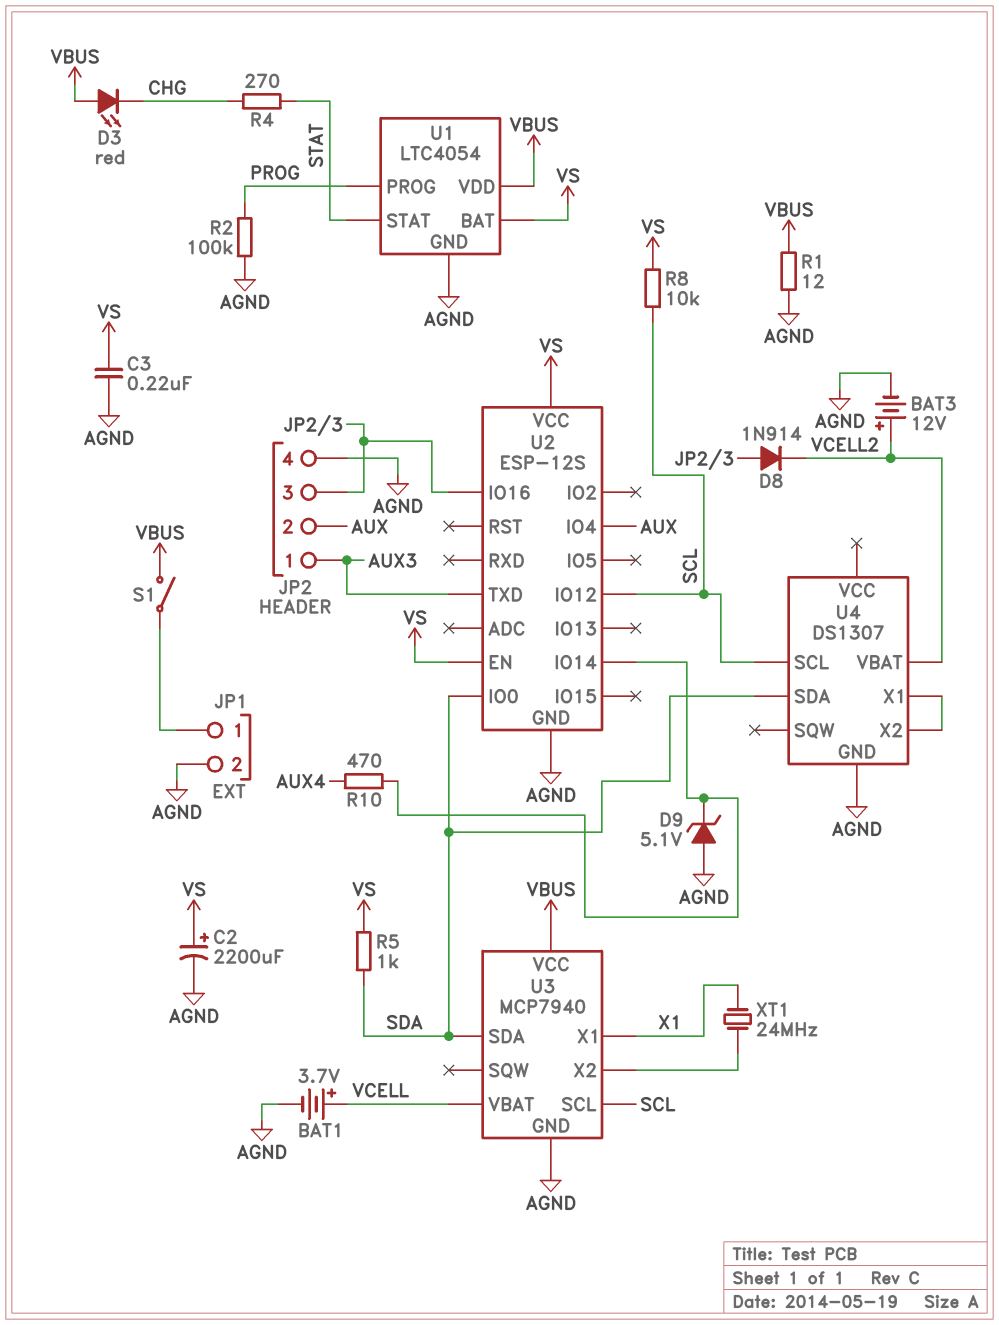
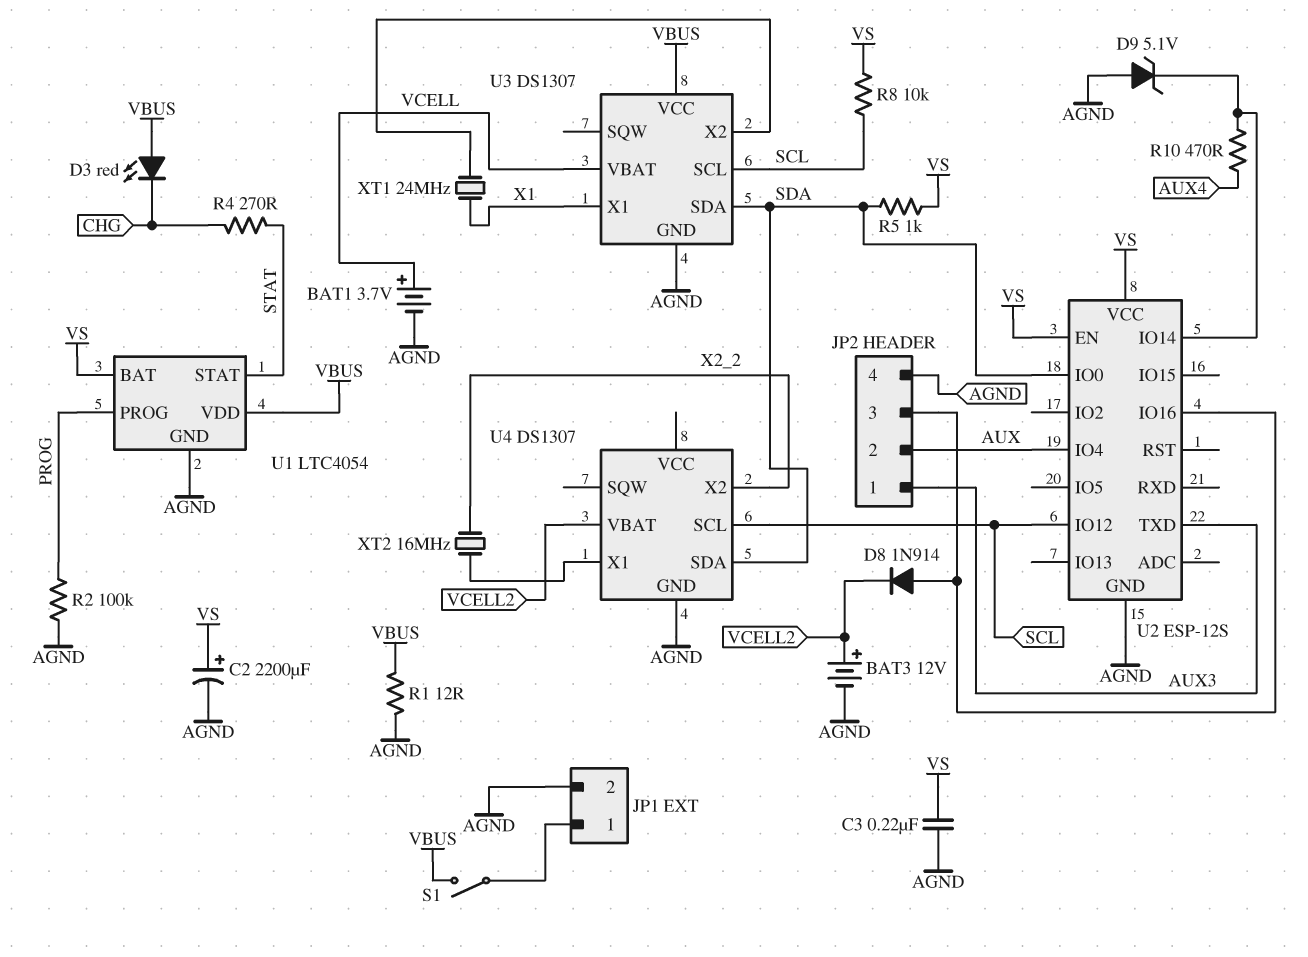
U3: MCP7940 -> DS1307
U4 pin X2: U4/X1 -> X2_2
XT2: none -> 16MHz (U4/X1, X2_2)

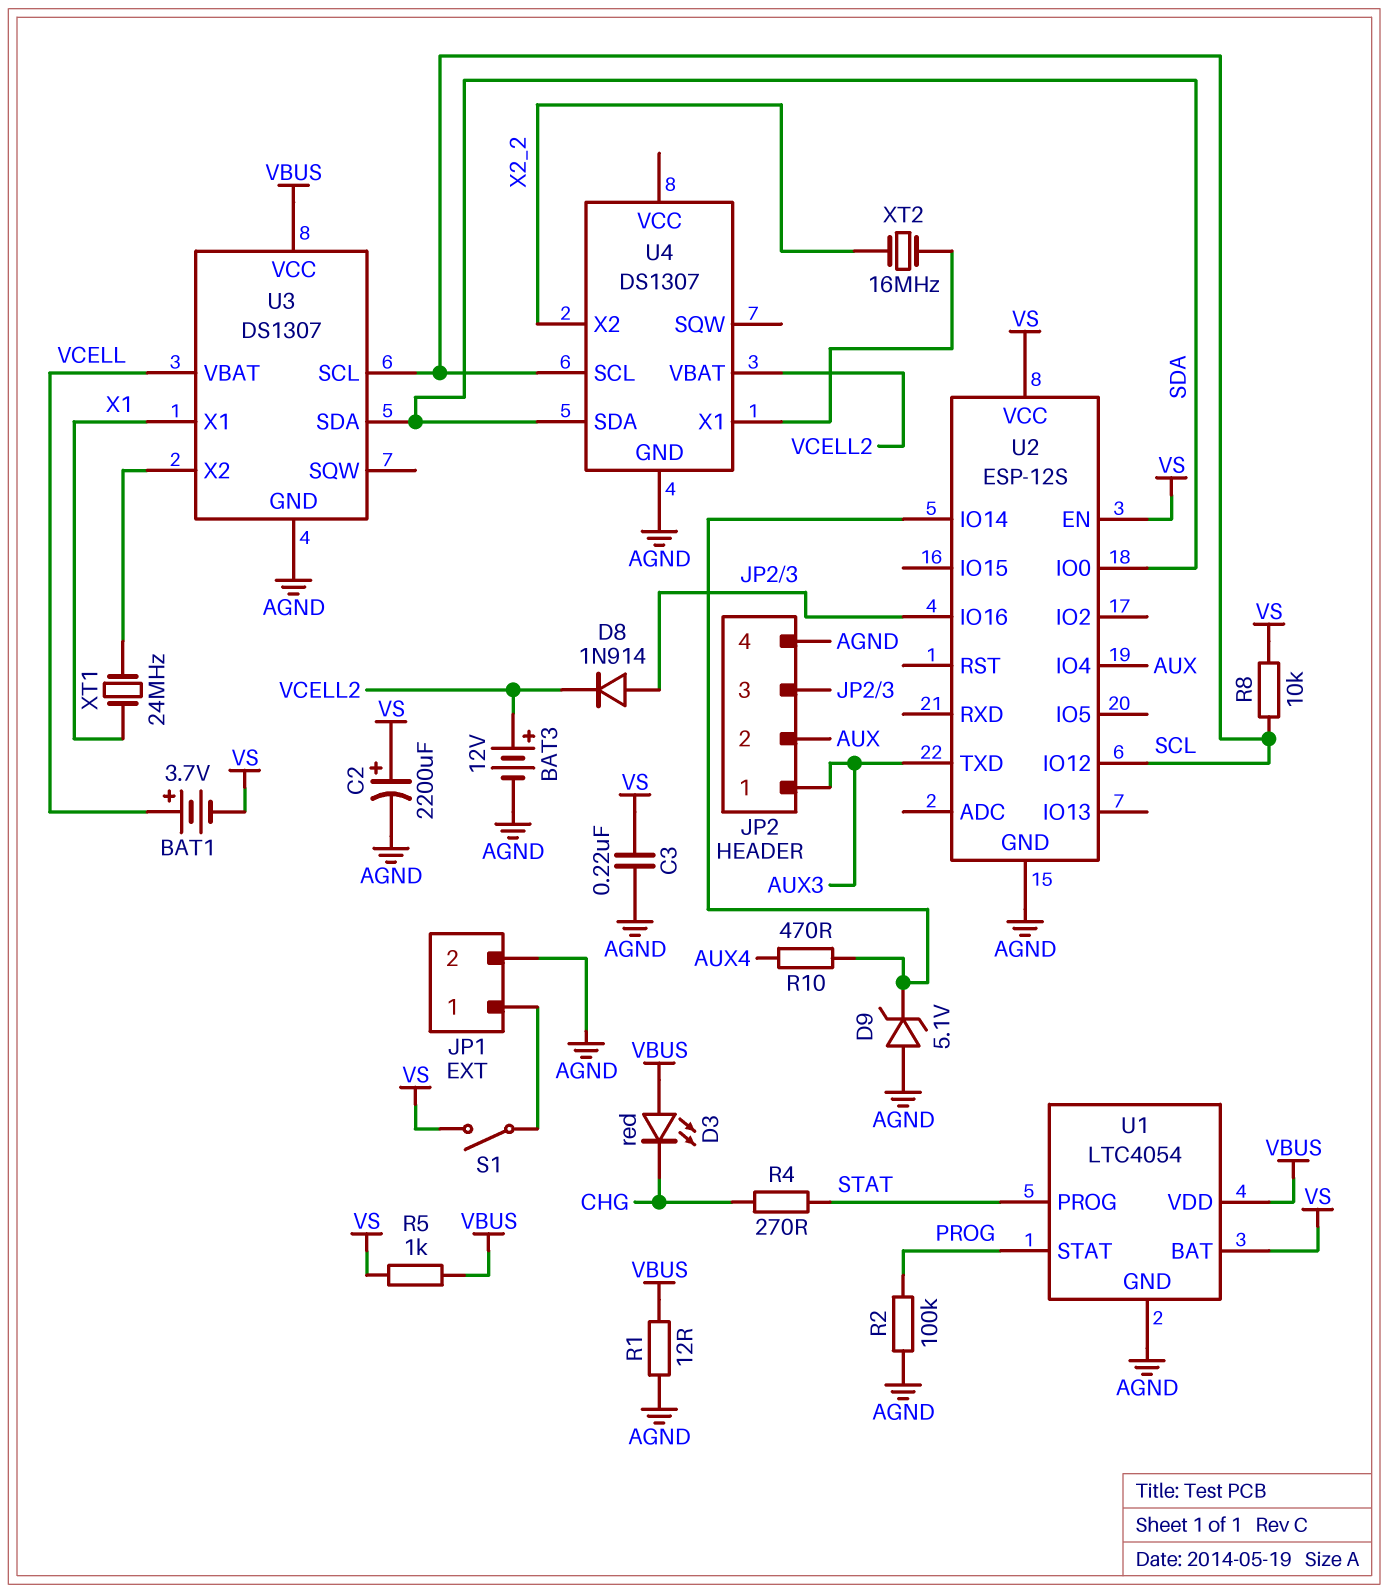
BAT1: 3.7V (plus VCELL, minus AGND) -> 3.7V (plus VCELL, minus VS)
R5: 1k (SDA, VS) -> 1k (VBUS, VS)
S1: switch (JP1/1, VBUS) -> switch (JP1/1, VS)
U1 pin PROG: PROG -> STAT
U1 pin STAT: STAT -> PROG

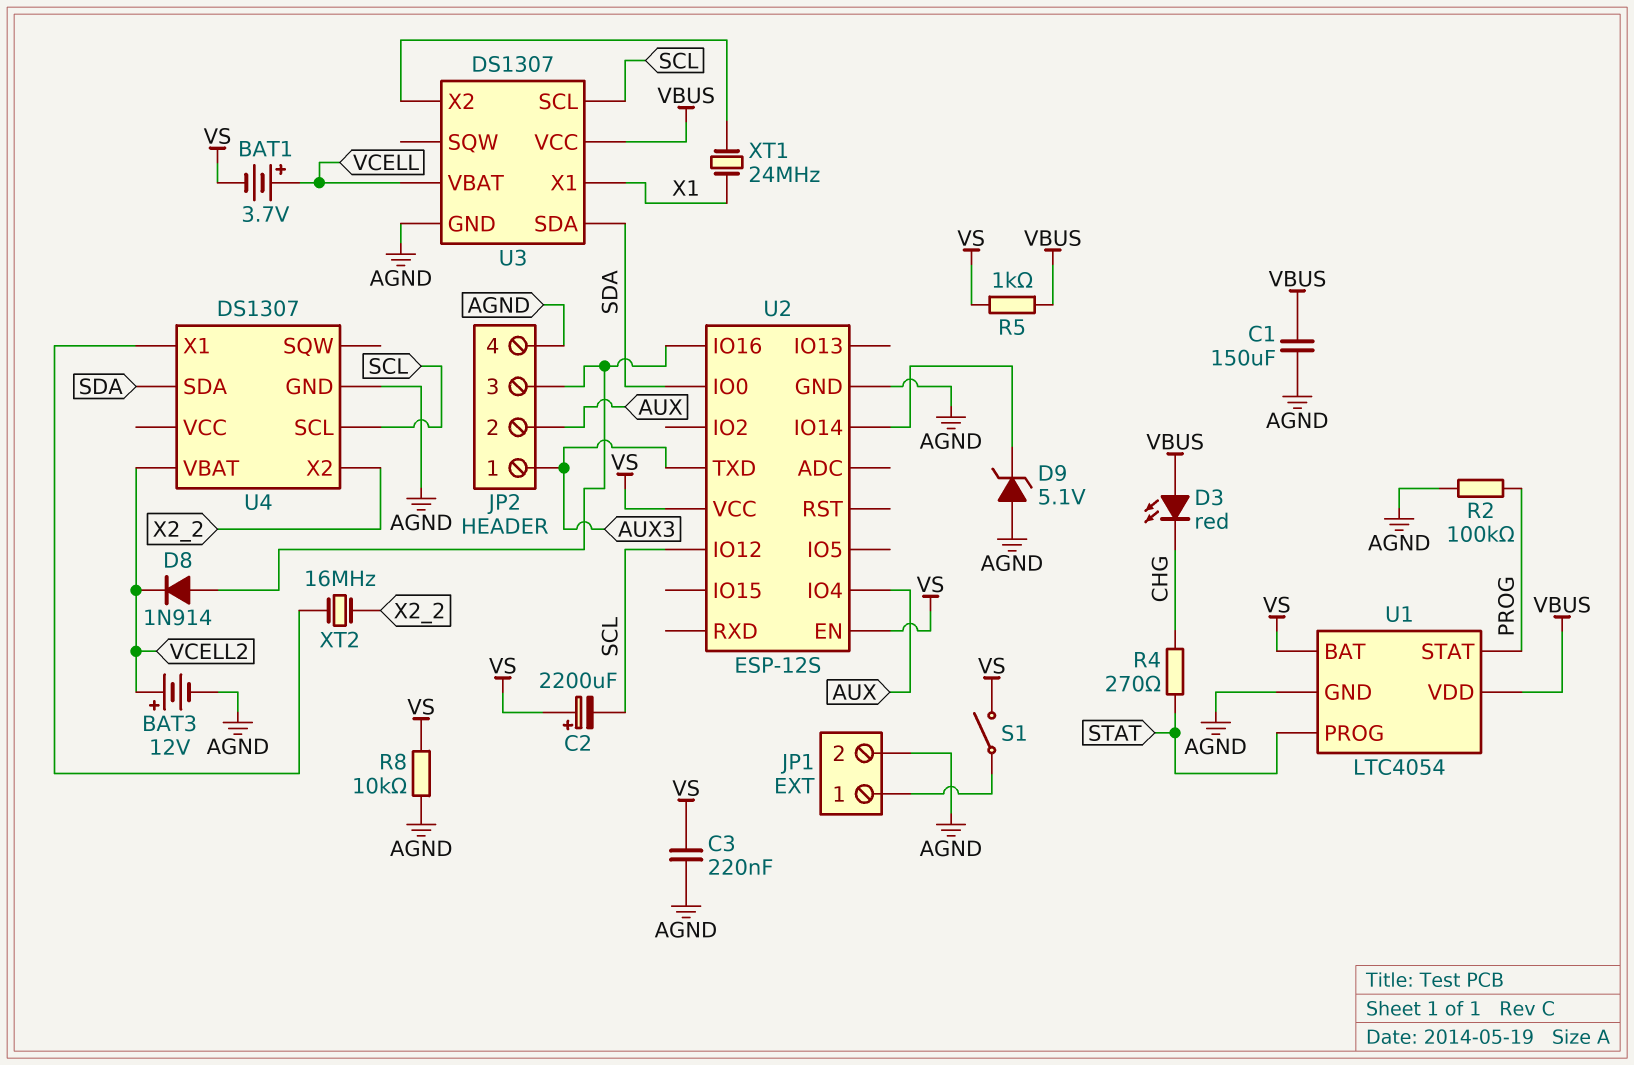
C1: none -> 150uF (AGND, VBUS)
C2: 2200uF (plus VS, minus AGND) -> 2200uF (plus VS, minus SCL)
R1: 12 (AGND, VBUS) -> none
R8: 10k (SCL, VS) -> 10k (AGND, VS)
R10: 470 (AUX4, U2/IO14) -> none

